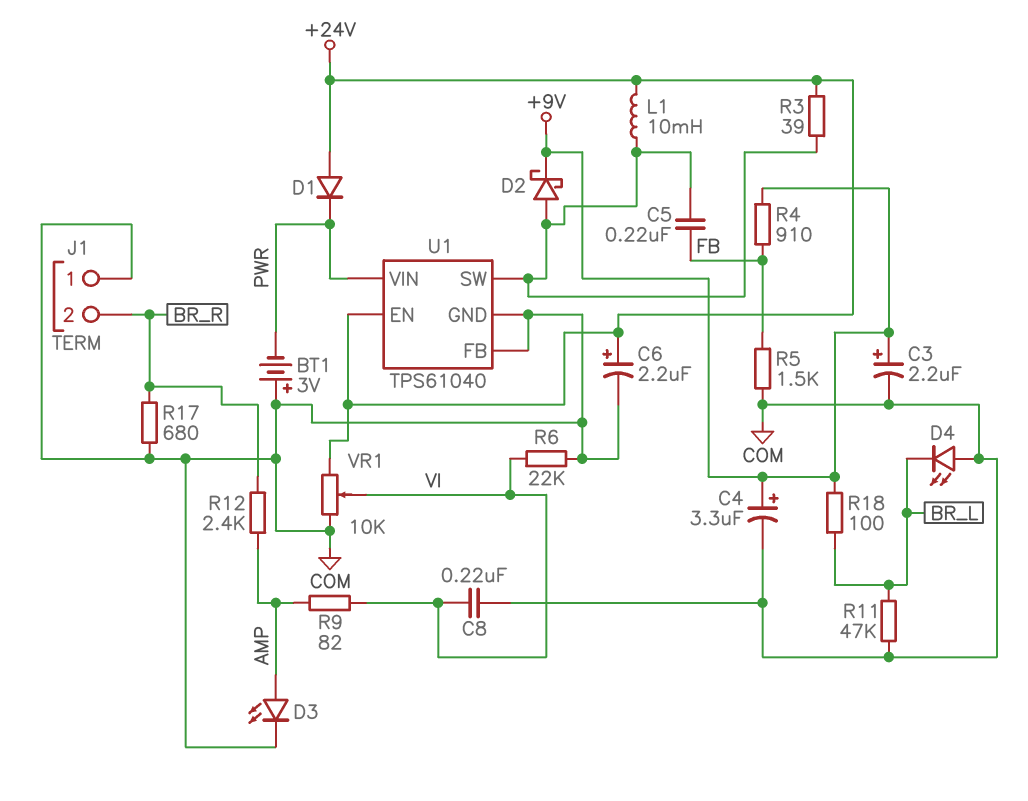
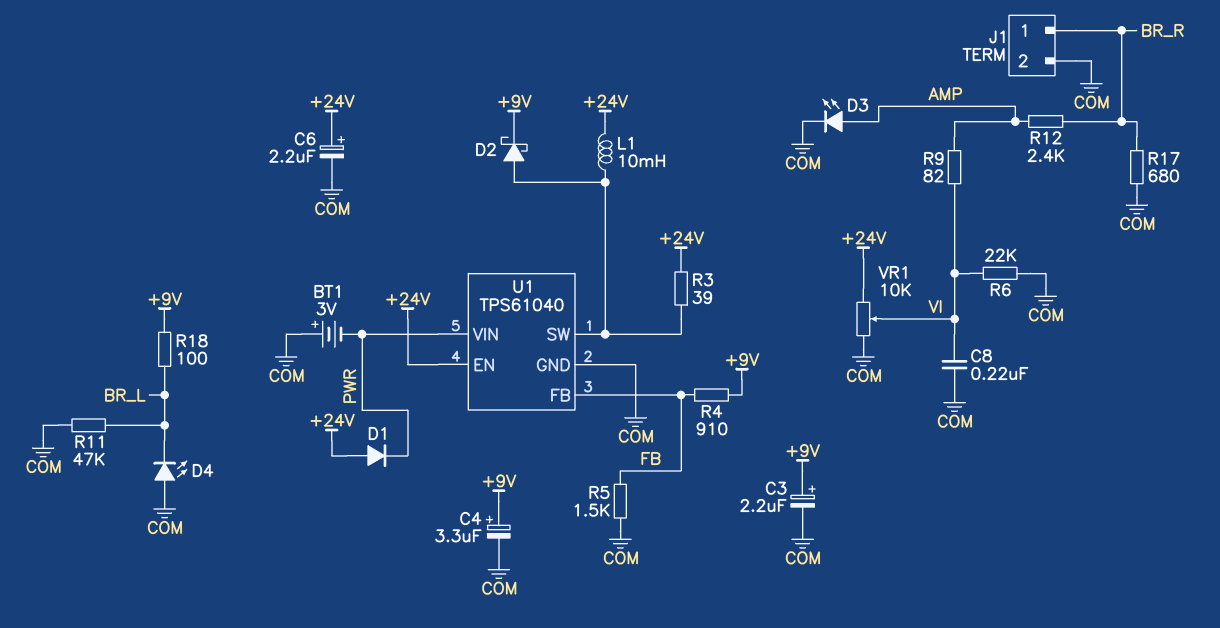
C5: 220nF (FB, U1/SW) -> none
J1 pin 1: COM -> BR_R
J1 pin 2: BR_R -> COM
U1 pin FB: COM -> FB

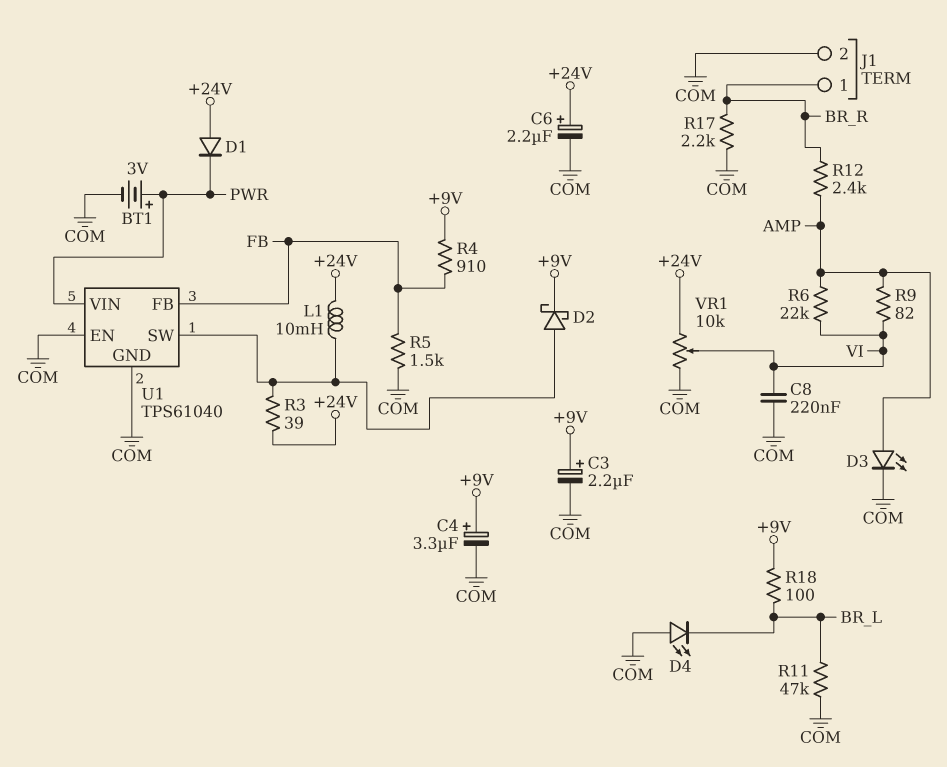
BT1: 3V (plus COM, minus PWR) -> 3V (plus PWR, minus COM)
R6: 22k (COM, VI) -> 22k (AMP, VI)
R17: 680 (BR_R, COM) -> 2.2k (BR_R, COM)
U1 pin EN: +24V -> COM

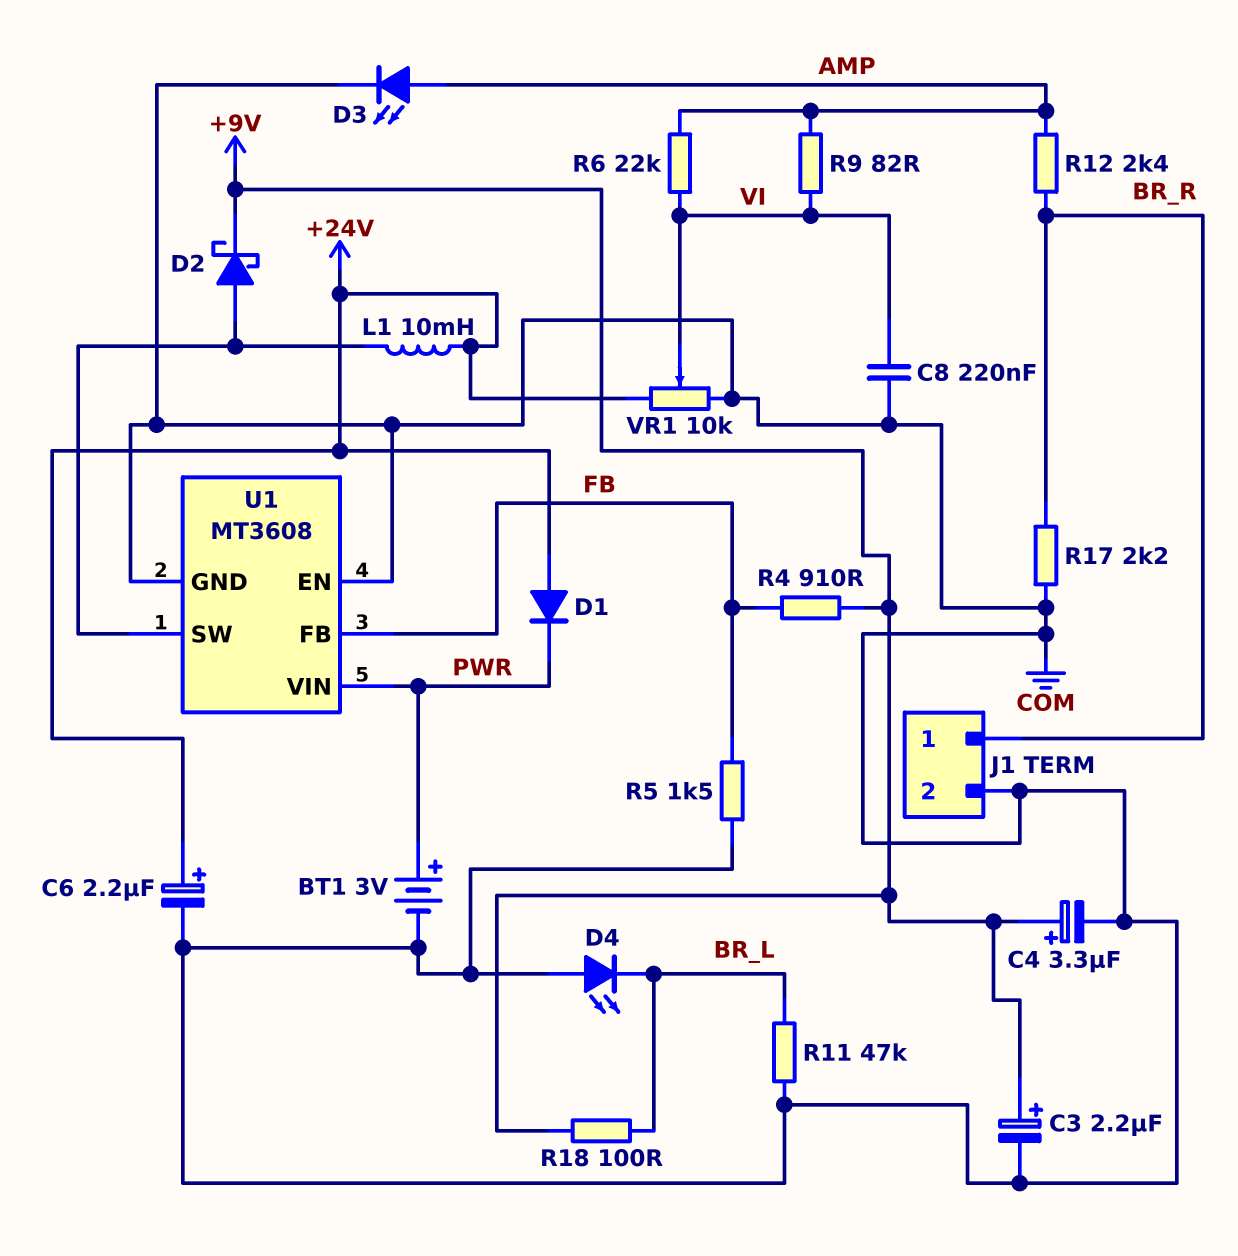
R3: 39 (+24V, U1/SW) -> none
U1: TPS61040 -> MT3608

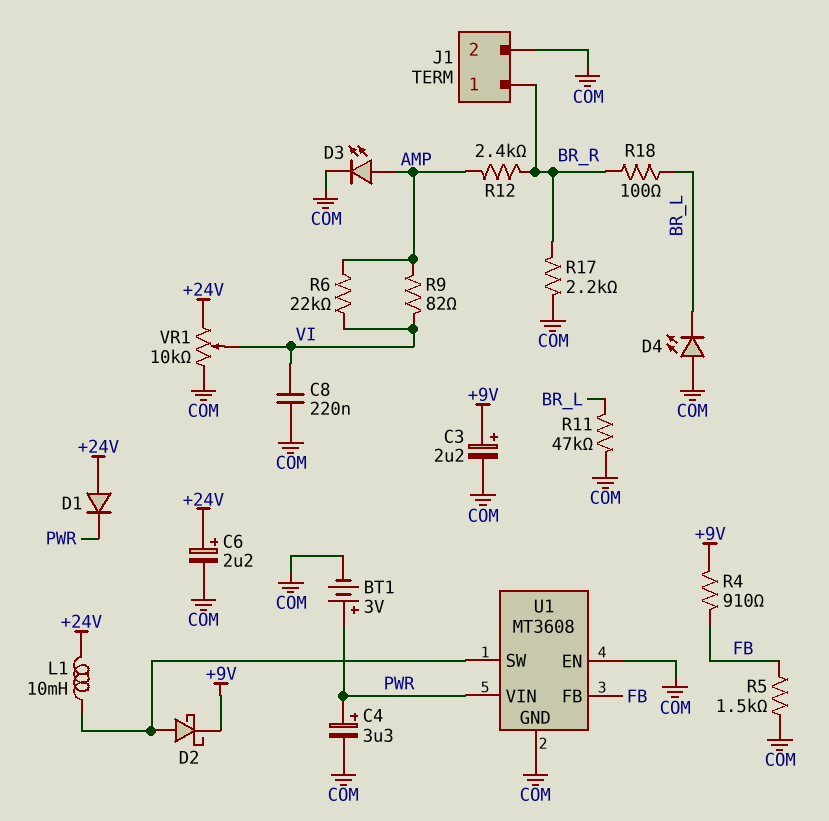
C4: 3.3uF (plus +9V, minus COM) -> 3.3uF (plus PWR, minus COM)
R18: 100 (+9V, BR_L) -> 100 (BR_L, BR_R)

